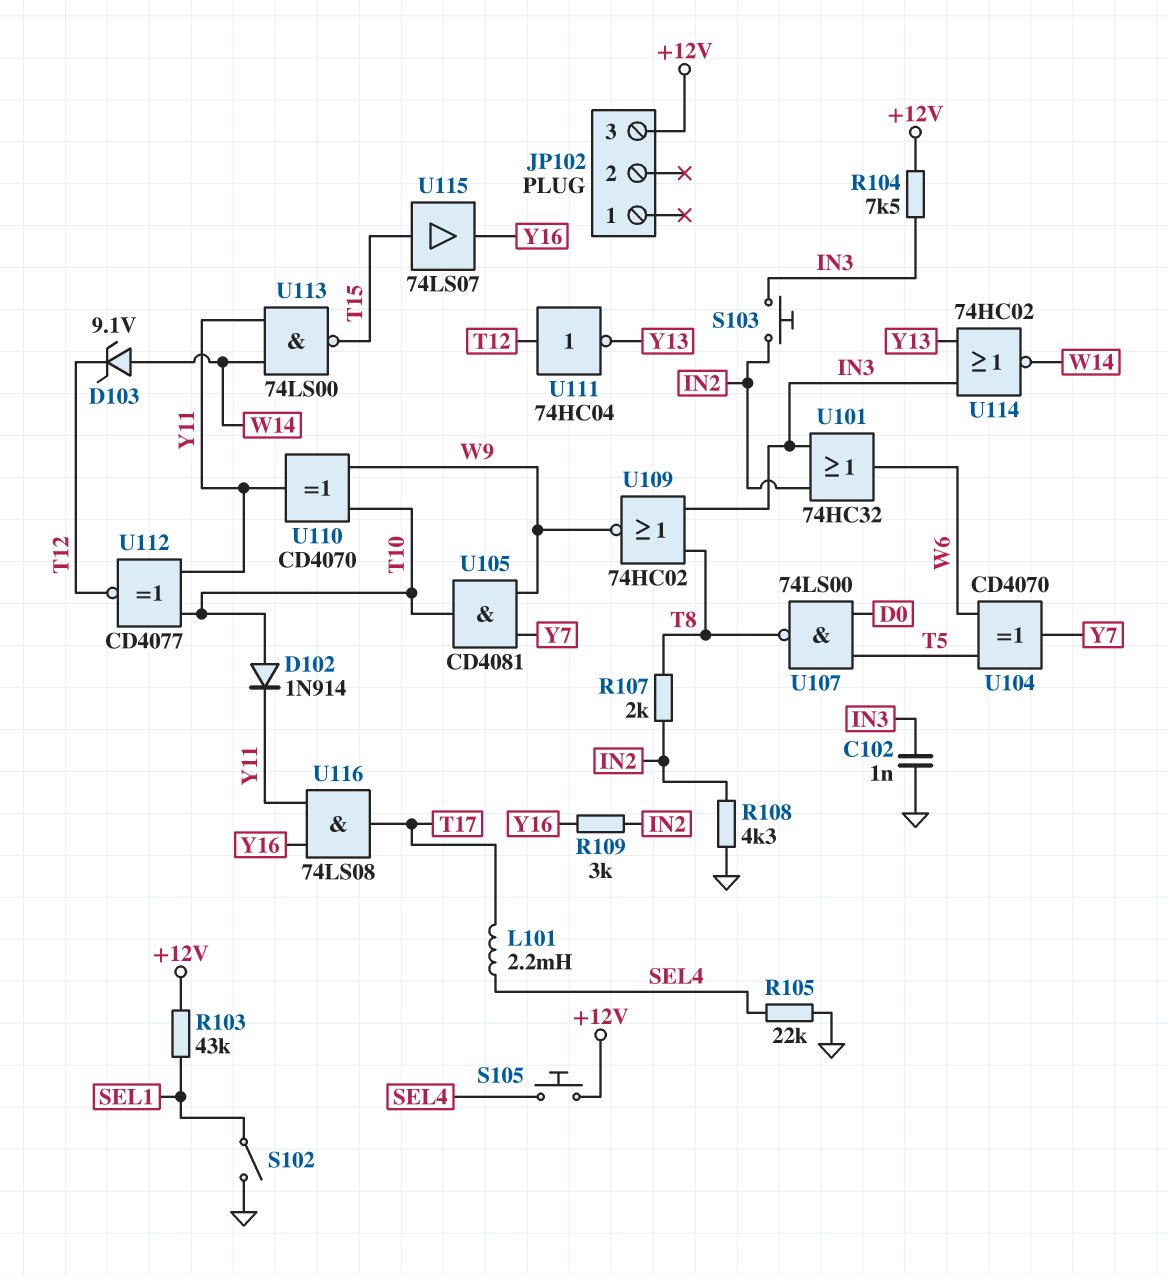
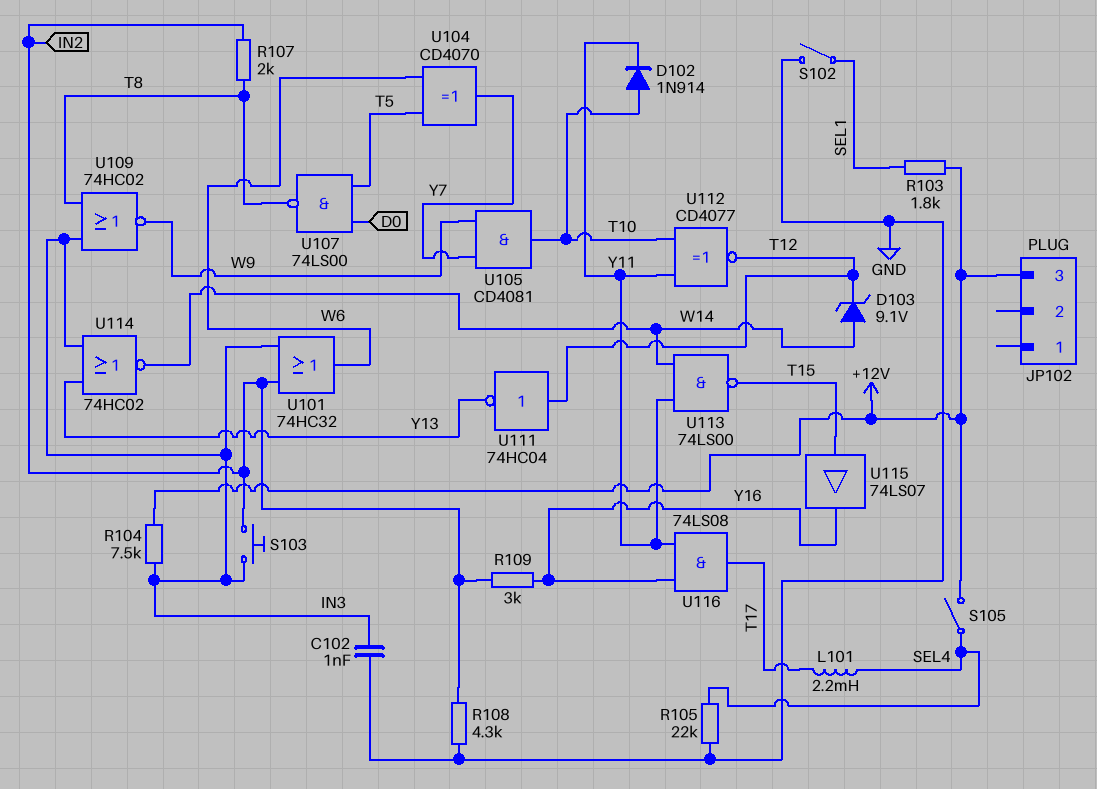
R103: 43k (+12V, SEL1) -> 1.8k (+12V, SEL1)
S105: button (+12V, SEL4) -> switch (+12V, SEL4)
U110: XOR CD4070 (in T10, in W9, out Y11) -> none

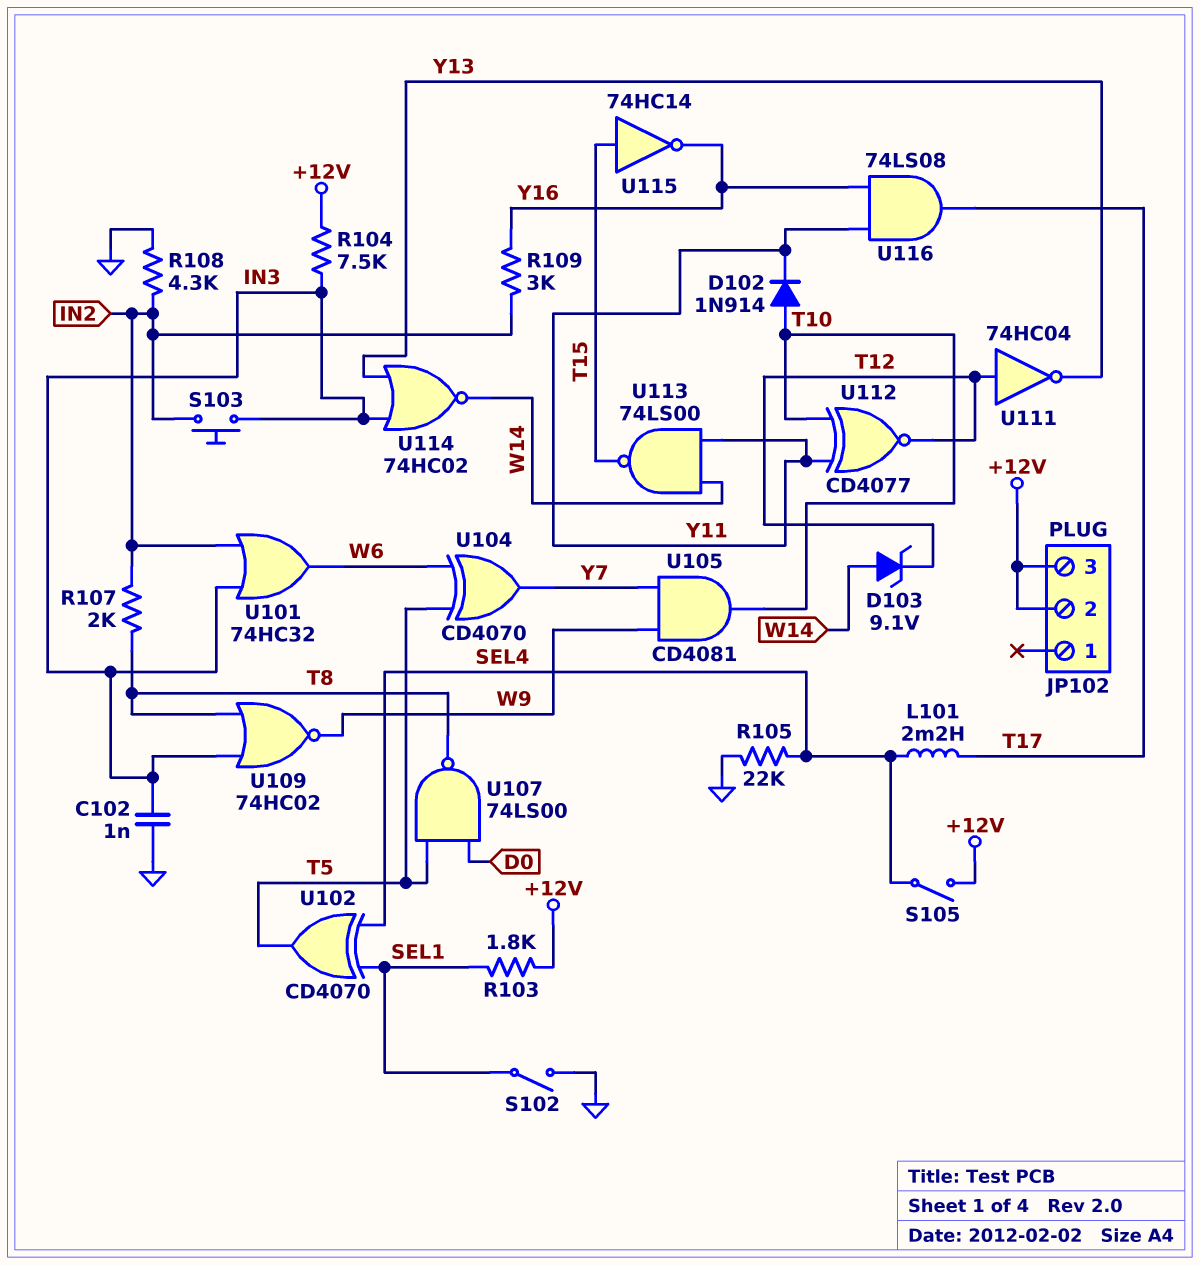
JP102 pin 2: none -> +12V
U102: none -> XOR CD4070 (in SEL1, in SEL4, out T5)
U115: buffer 74LS07 (in T15, out Y16) -> NOT 74HC14 (in T15, out Y16)

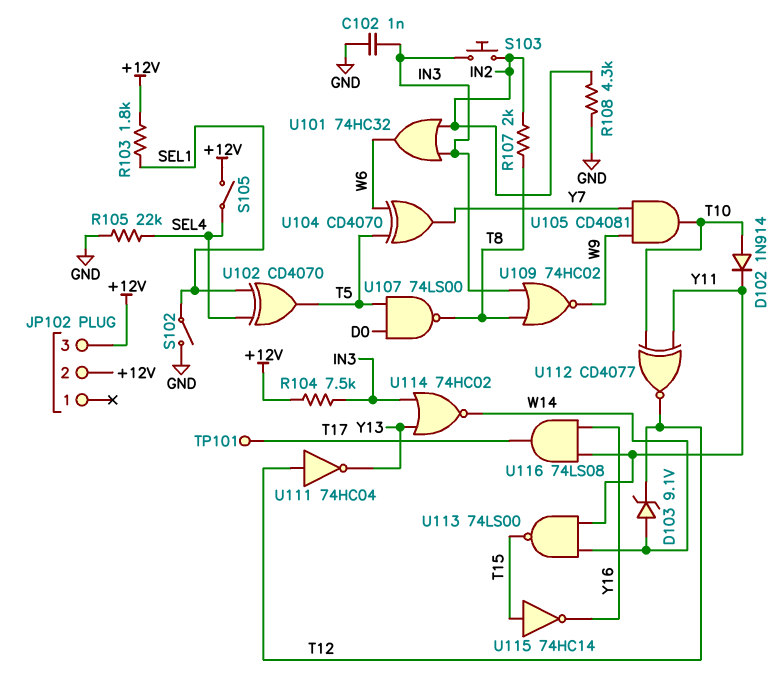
L101: 2.2mH (SEL4, T17) -> none
R109: 3k (IN2, Y16) -> none
TP101: none -> test point (T17)

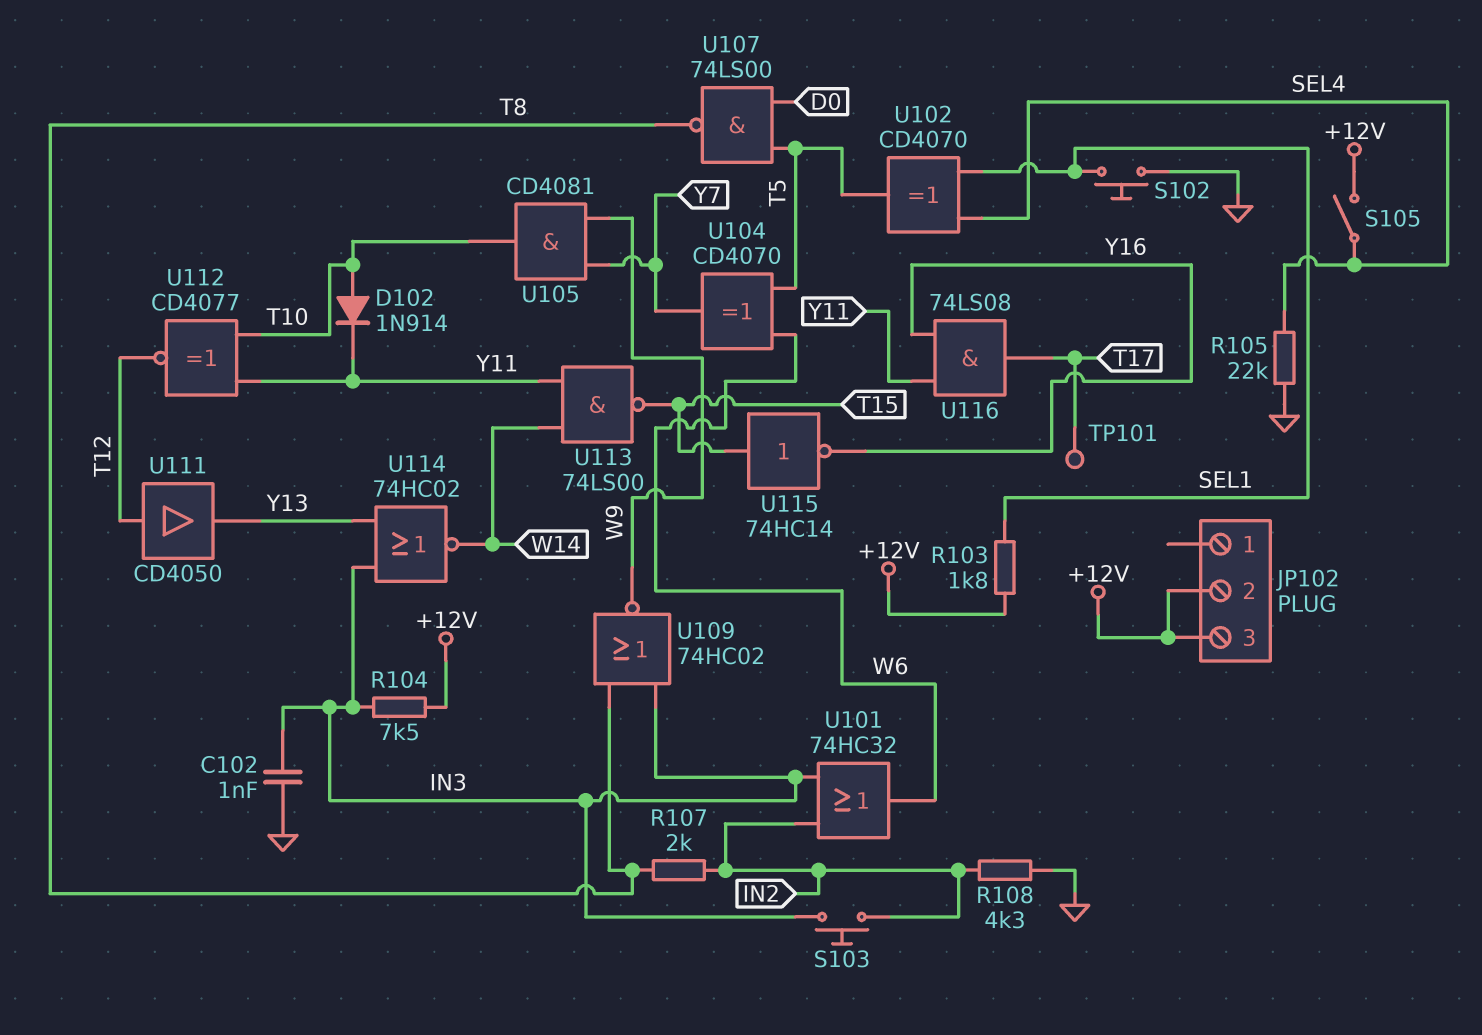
D103: zener 9.1V (A W14, K T12) -> none
S102: switch (GND, SEL1) -> button (GND, SEL1)
U111: NOT 74HC04 (in T12, out Y13) -> buffer CD4050 (in T12, out Y13)

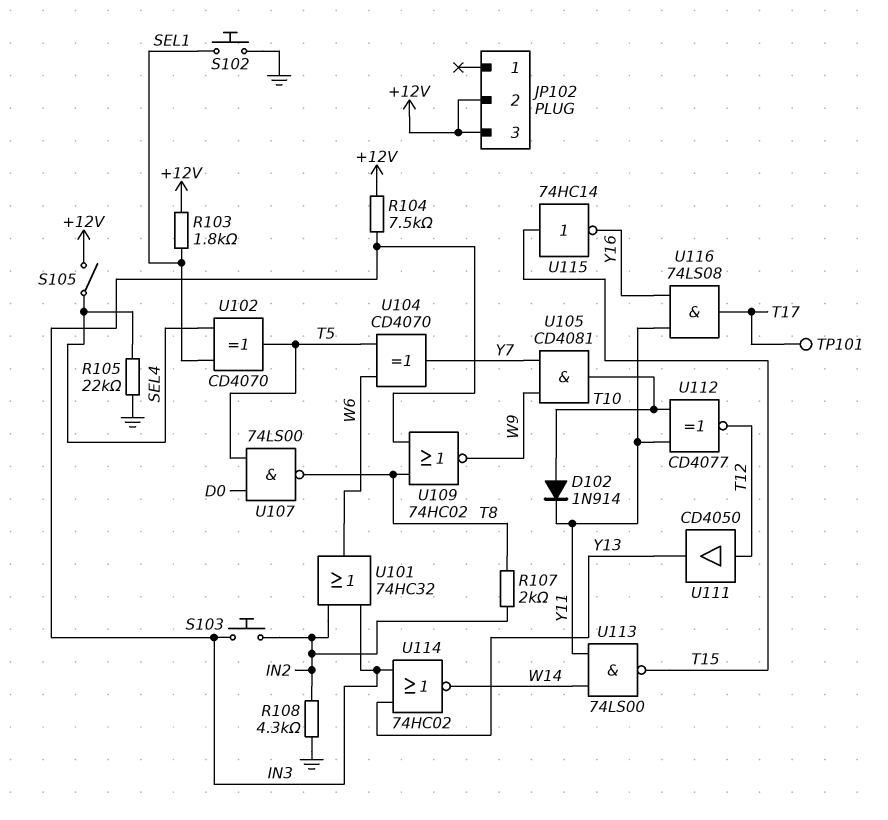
C102: 1nF (GND, IN3) -> none

